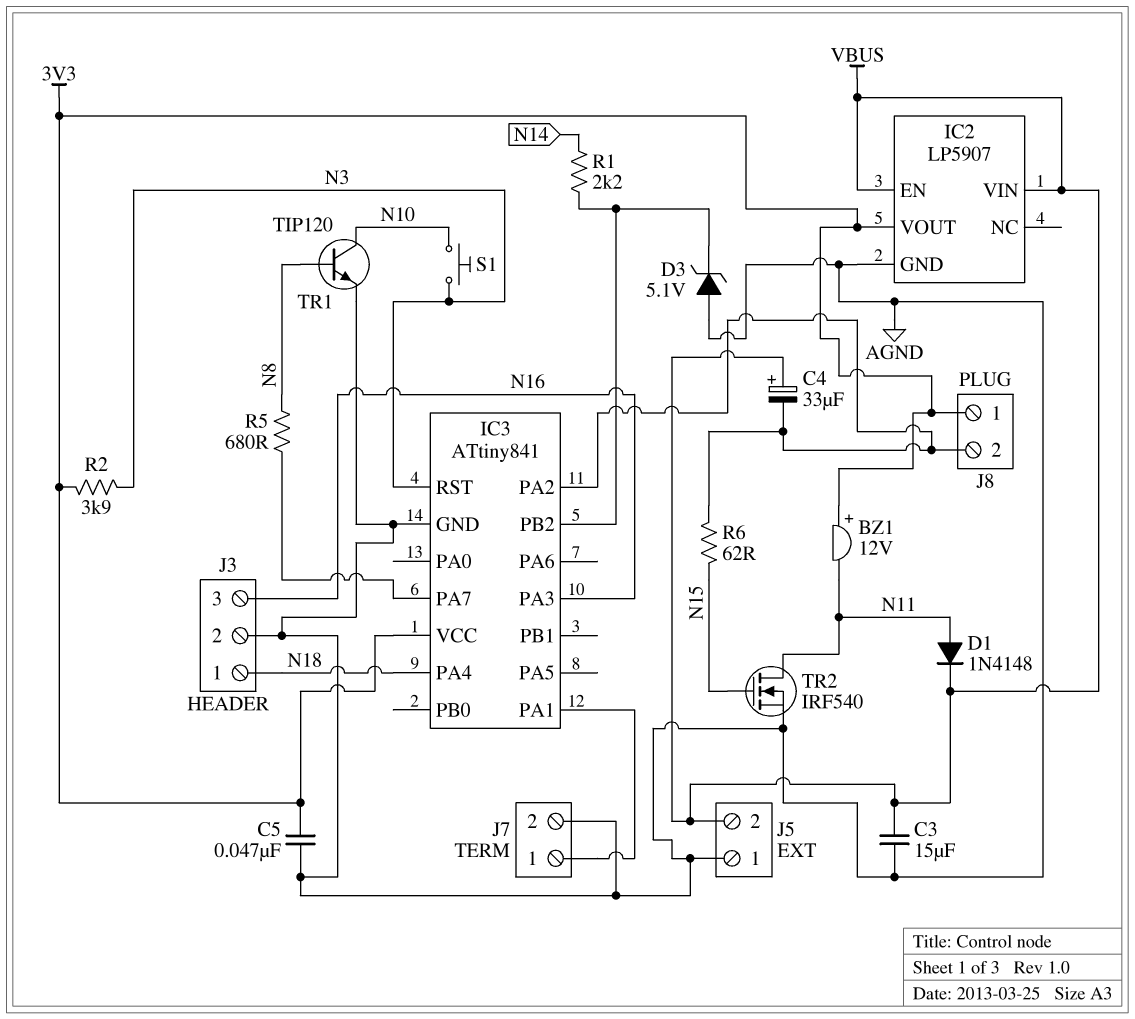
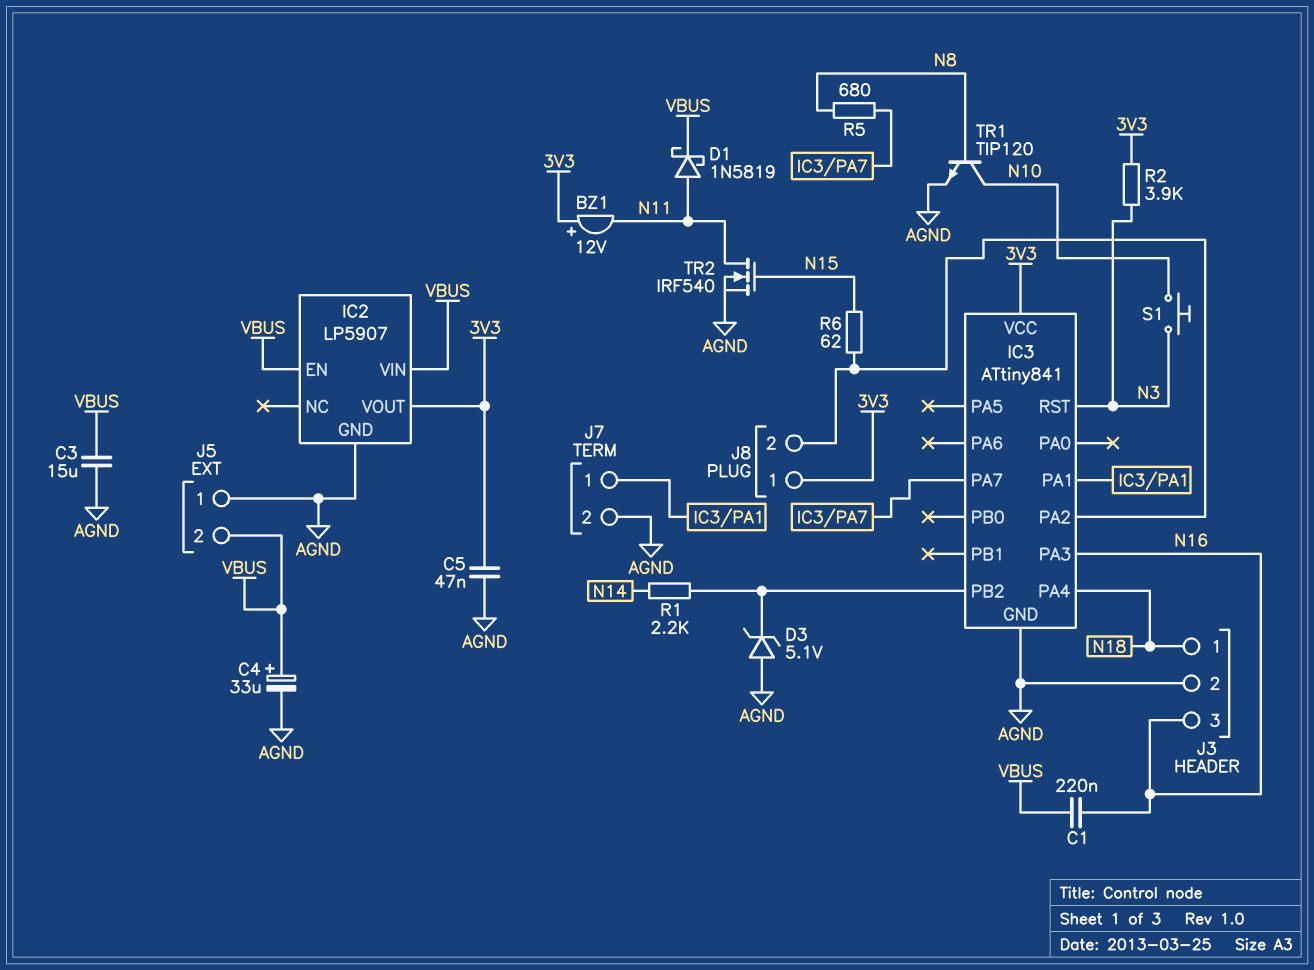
C1: none -> 220nF (N16, VBUS)
C4: 33uF (plus VBUS, minus IC3/PA2) -> 33uF (plus VBUS, minus AGND)
D1: diode 1N4148 (A N11, K VBUS) -> schottky 1N5819 (A N11, K VBUS)

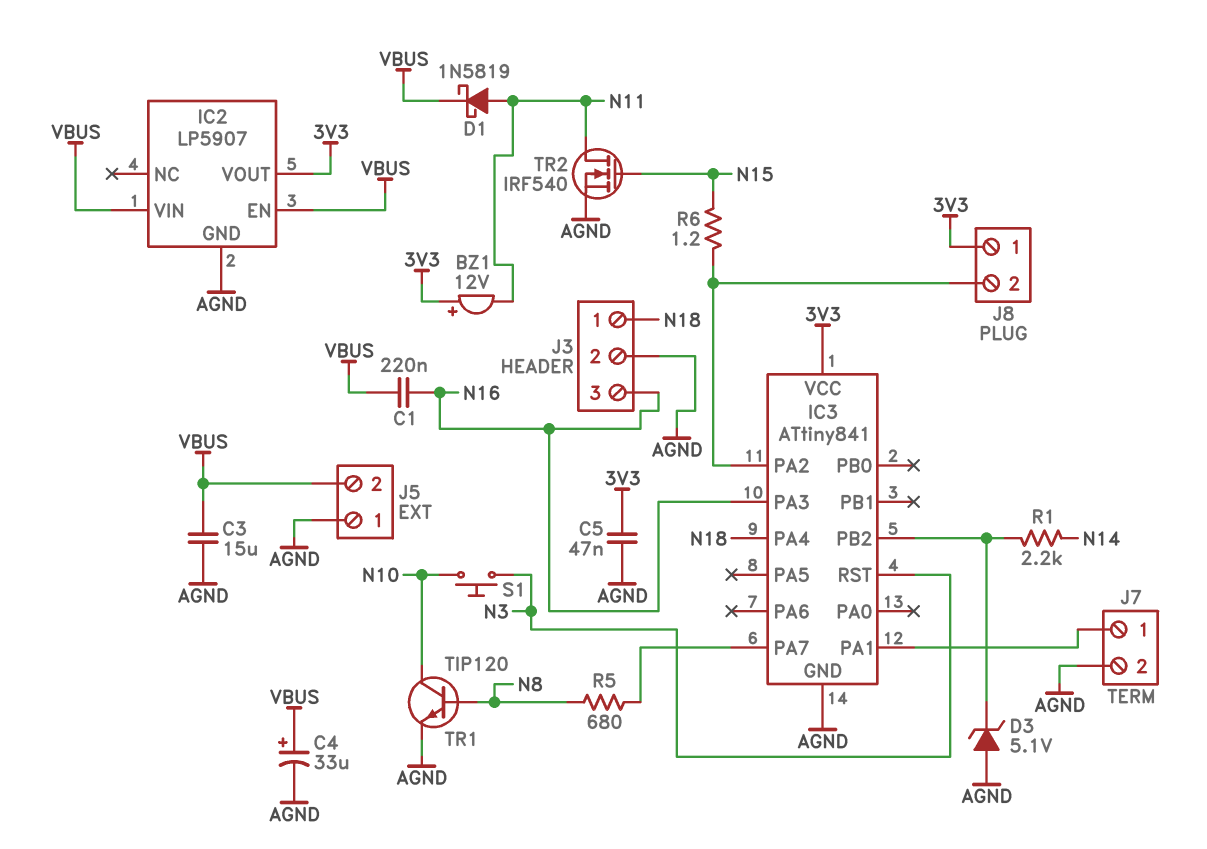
R2: 3.9k (3V3, N3) -> none
R6: 62 (IC3/PA2, N15) -> 1.2 (IC3/PA2, N15)

